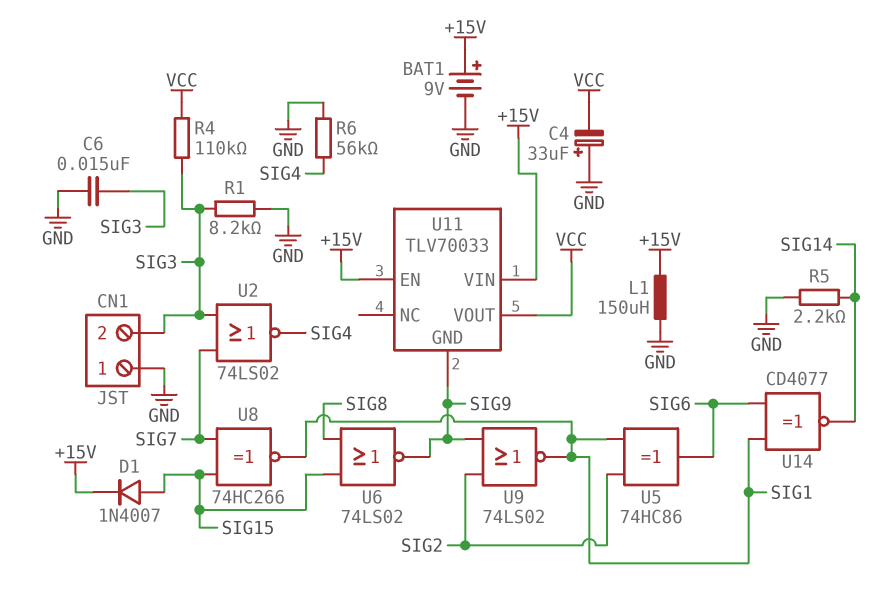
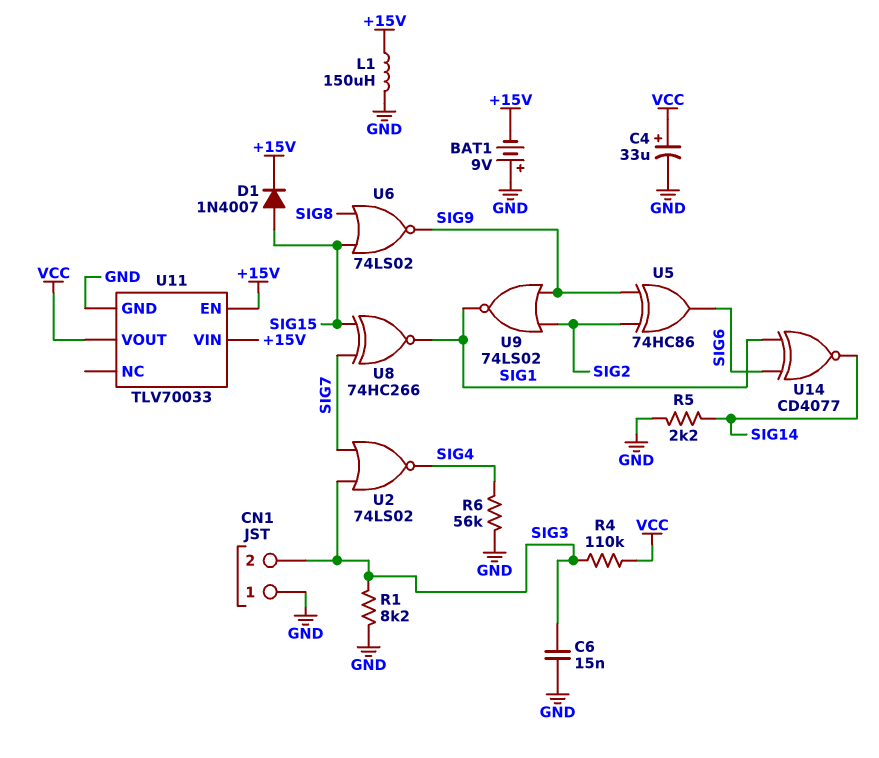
BAT1: 9V (plus +15V, minus GND) -> 9V (plus GND, minus +15V)
C4: 33uF (plus GND, minus VCC) -> 33uF (plus VCC, minus GND)
U5: XOR 74HC86 (in SIG1, in SIG2, out SIG6) -> XOR 74HC86 (in SIG2, in SIG9, out SIG6)
U11 pin GND: SIG9 -> GND

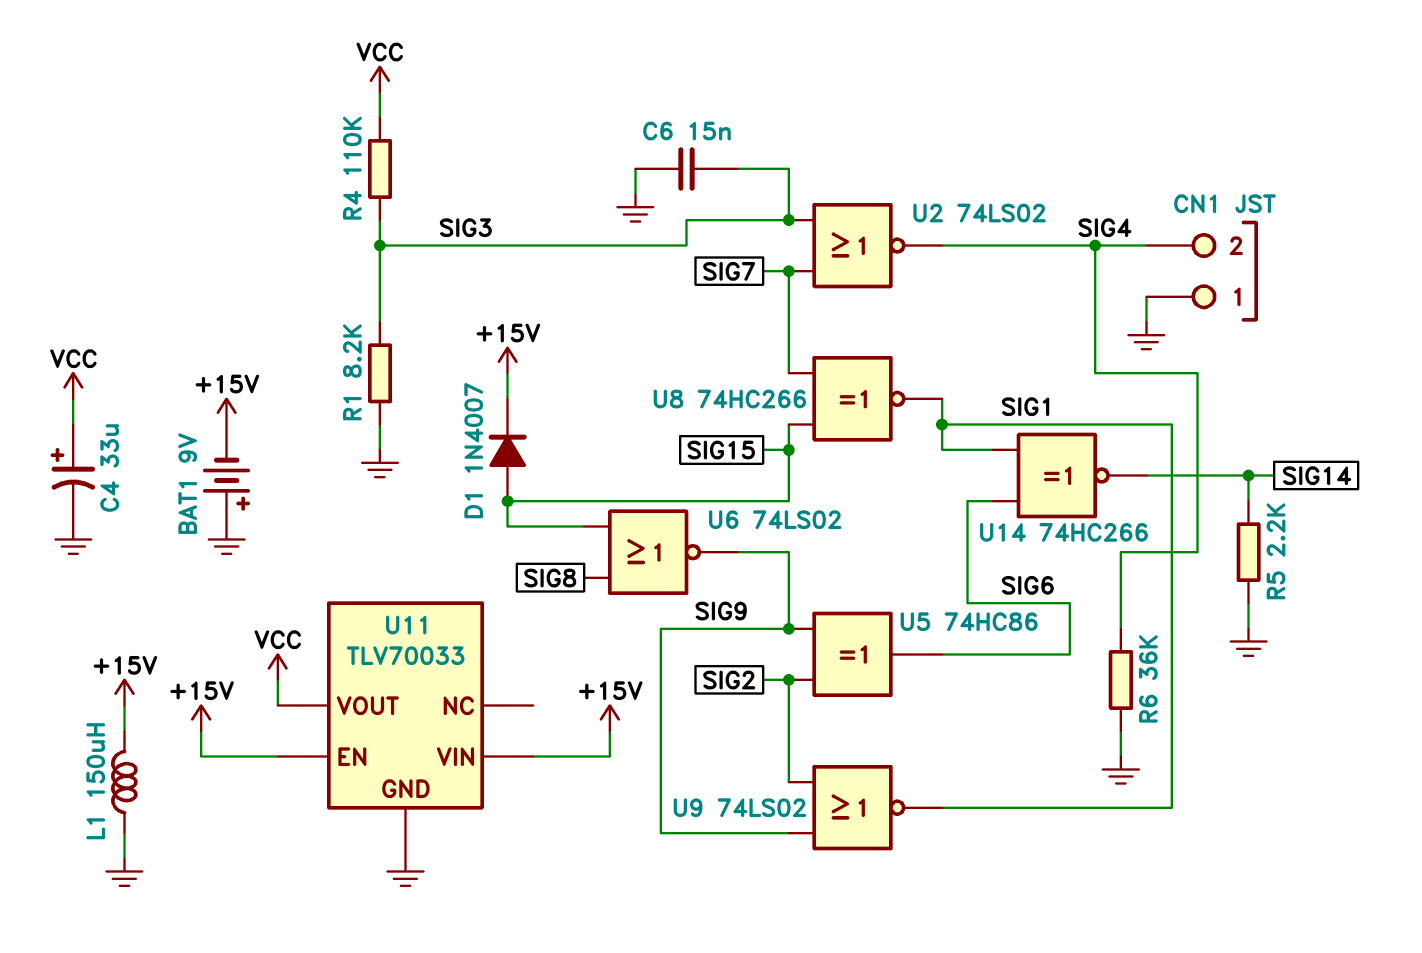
CN1 pin 2: SIG3 -> SIG4
R6: 56k (GND, SIG4) -> 36k (GND, SIG4)
U14: XNOR CD4077 (in SIG1, in SIG6, out SIG14) -> XNOR 74HC266 (in SIG1, in SIG6, out SIG14)

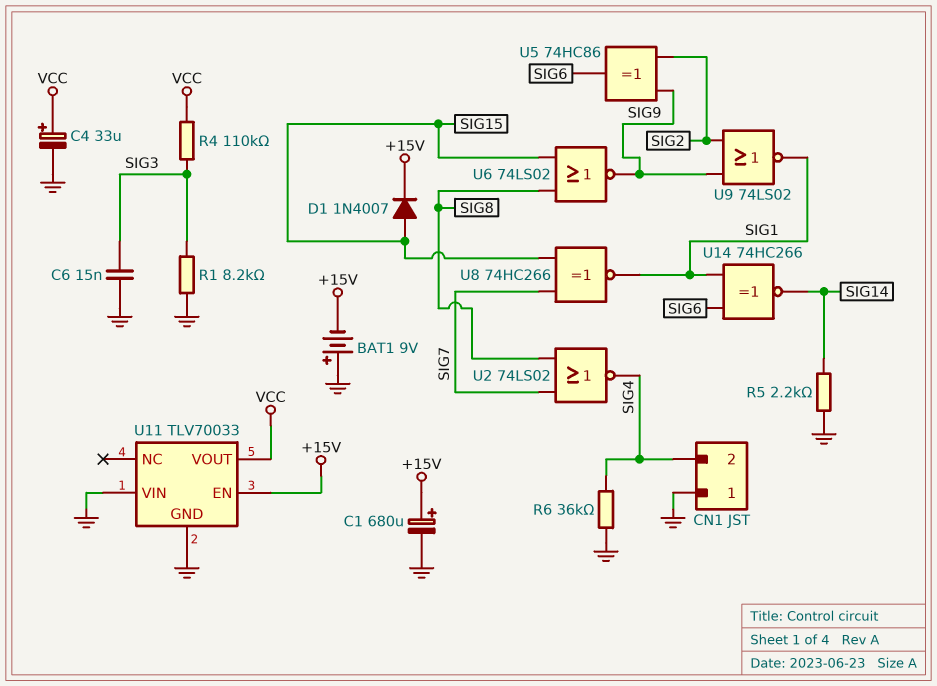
C1: none -> 680uF (plus +15V, minus GND)
L1: 150uH (+15V, GND) -> none
U2: NOR 74LS02 (in SIG3, in SIG7, out SIG4) -> NOR 74LS02 (in SIG7, in SIG8, out SIG4)
U11 pin VIN: +15V -> GND

